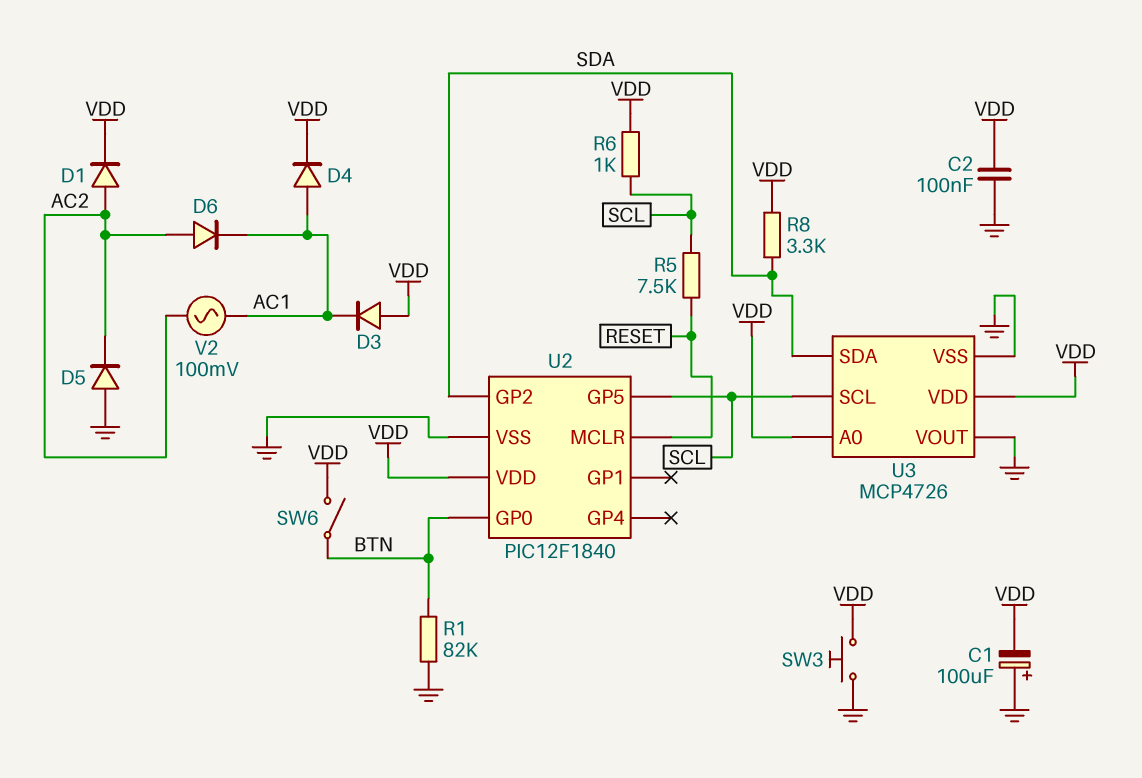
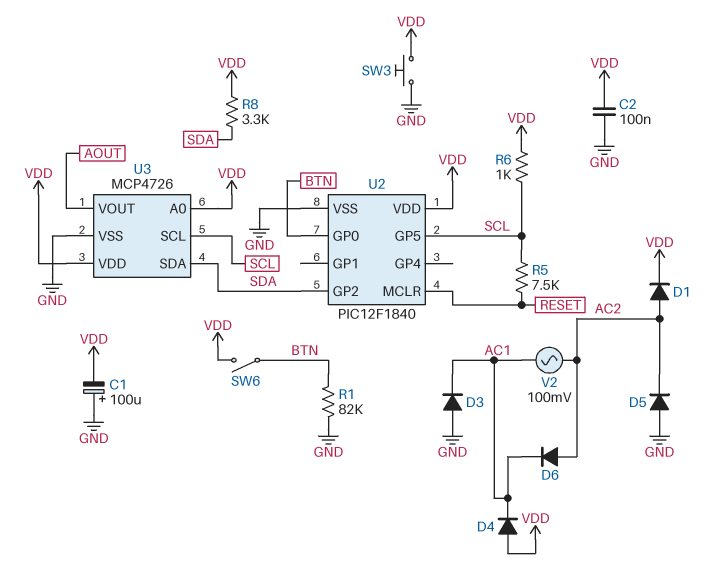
D3: diode (A VDD, K AC1) -> diode (A GND, K AC1)
D4: diode (A AC1, K VDD) -> diode (A VDD, K AC1)
U3 pin VOUT: GND -> AOUT

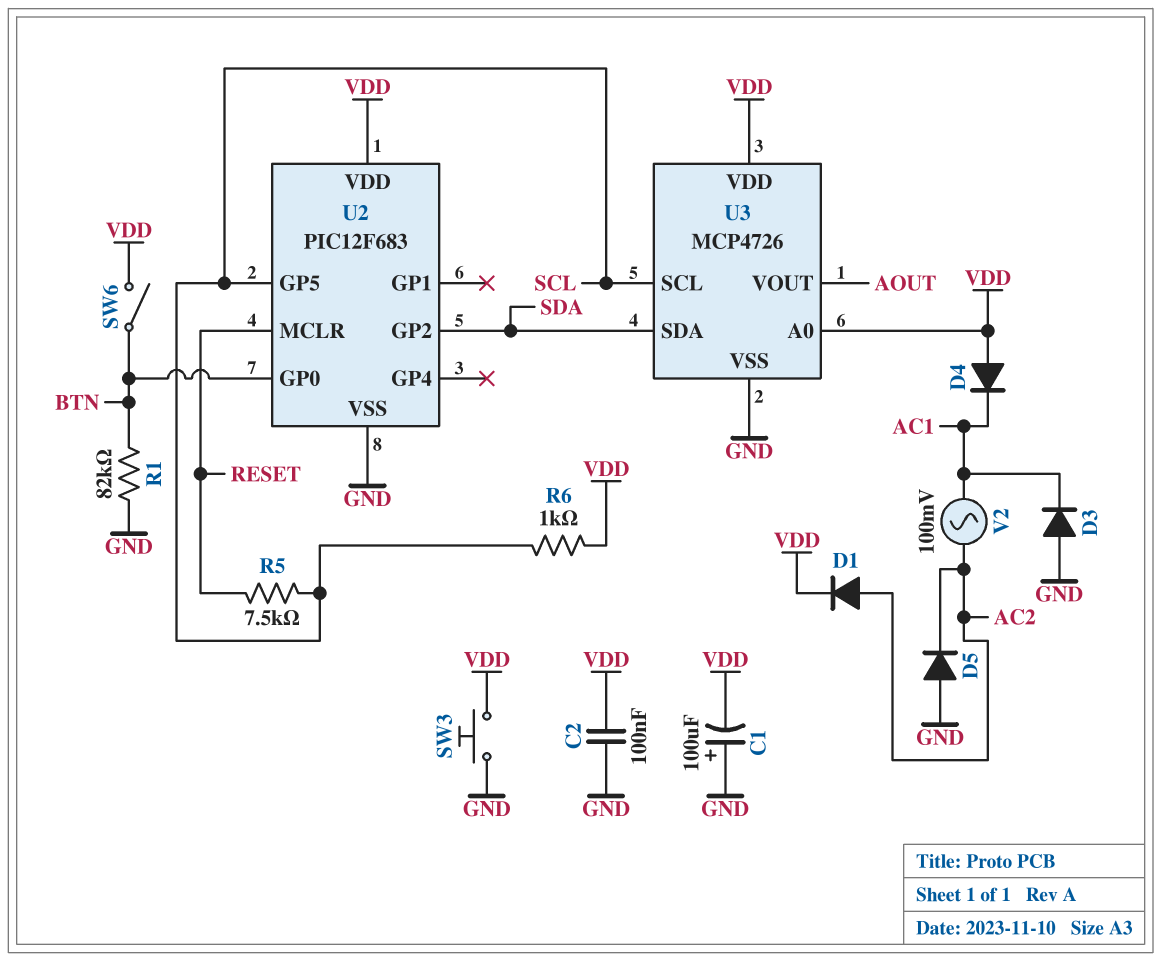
D6: diode (A AC2, K AC1) -> none
R8: 3.3k (SDA, VDD) -> none
U2: PIC12F1840 -> PIC12F683

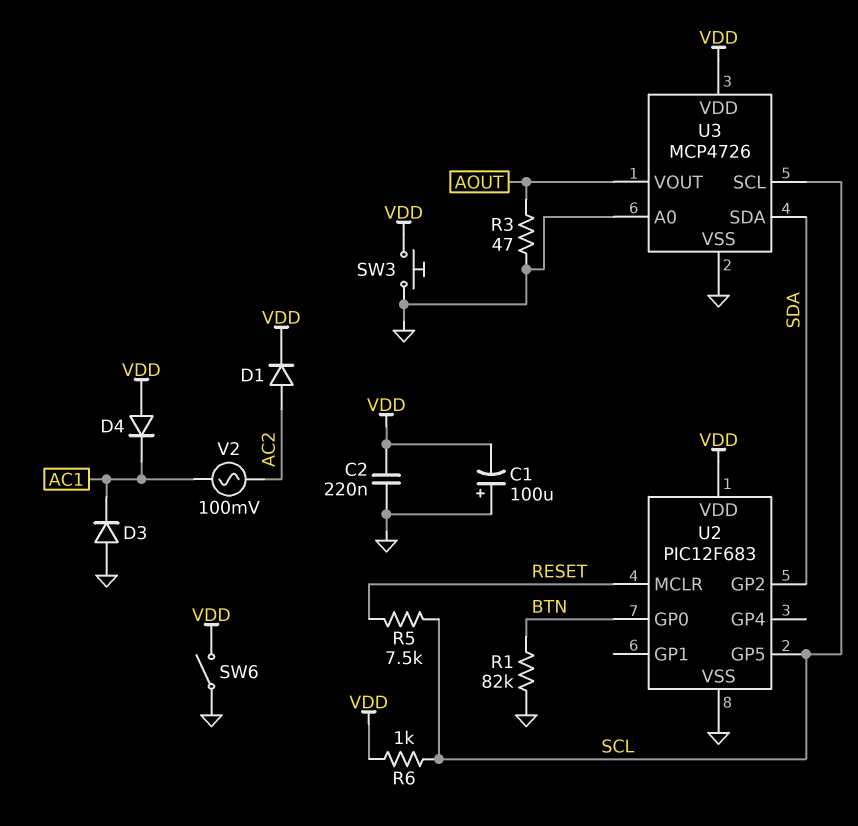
C2: 100nF (GND, VDD) -> 220nF (GND, VDD)
D5: diode (A GND, K AC2) -> none
R3: none -> 47 (AOUT, GND)
SW6: switch (BTN, VDD) -> switch (GND, VDD)
U3 pin A0: VDD -> GND

